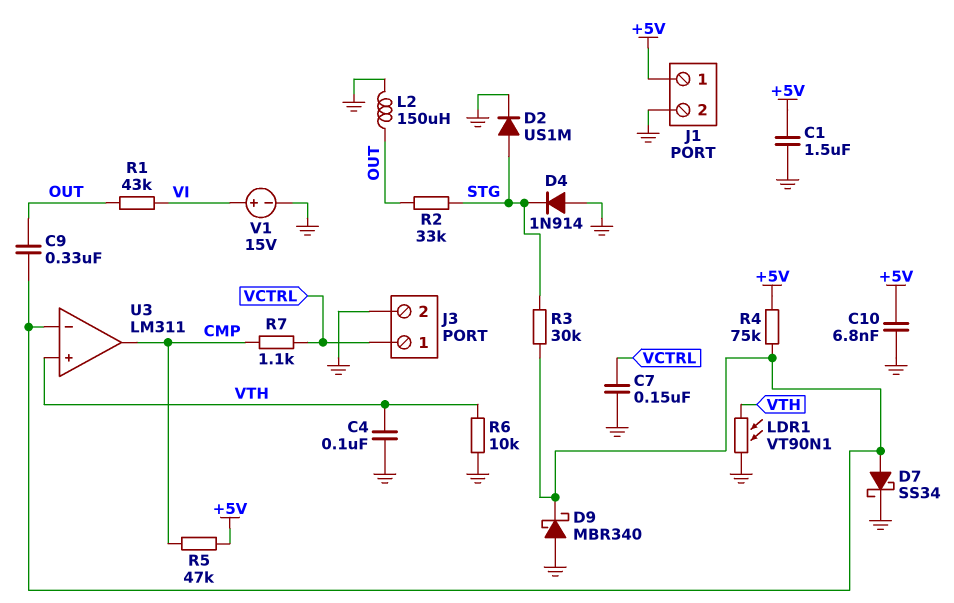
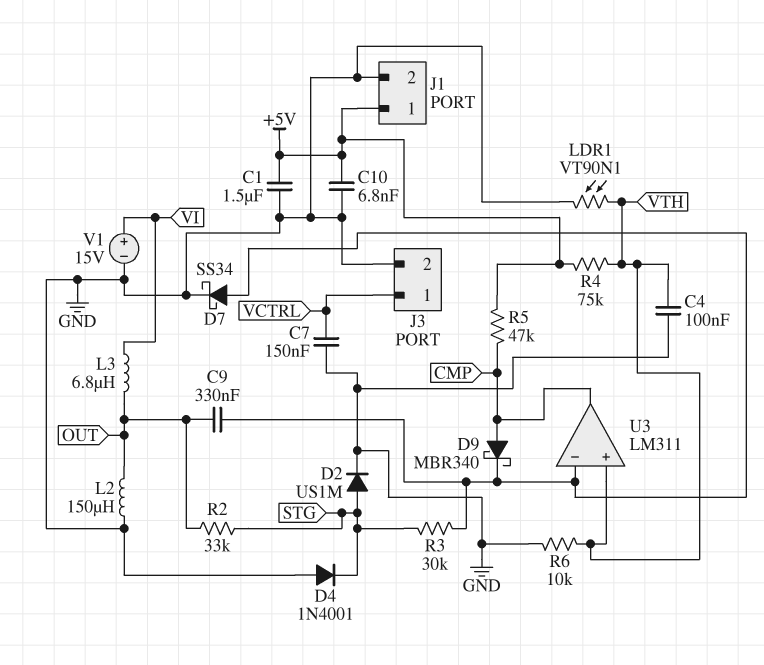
D4: diode 1N914 (A GND, K STG) -> diode 1N4001 (A GND, K STG)
D9: schottky MBR340 (A GND, K U3/in-) -> schottky MBR340 (A CMP, K U3/in-)
L3: none -> 6.8uH (OUT, VI)
R1: 43k (OUT, VI) -> none
R4: 75k (+5V, U3/in-) -> 75k (+5V, VTH)
R7: 1.1k (CMP, VCTRL) -> none

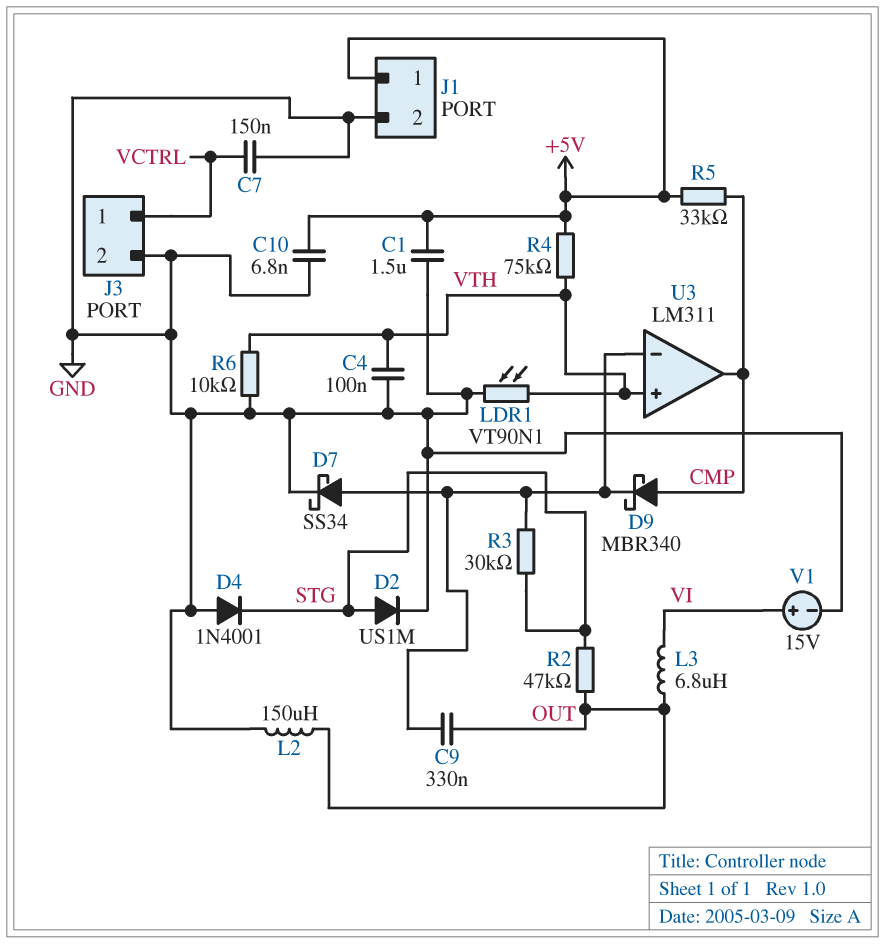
R2: 33k (OUT, STG) -> 47k (OUT, STG)
R5: 47k (+5V, CMP) -> 33k (+5V, CMP)

